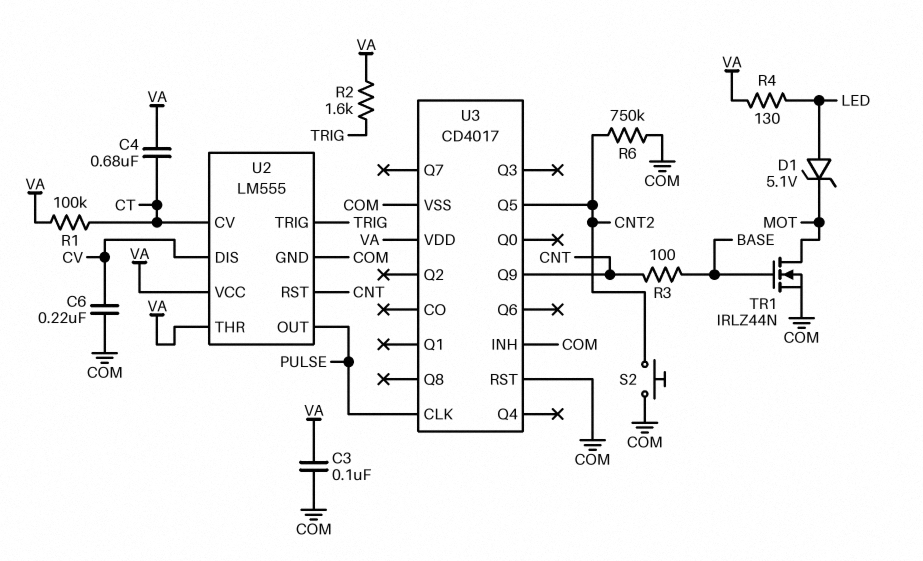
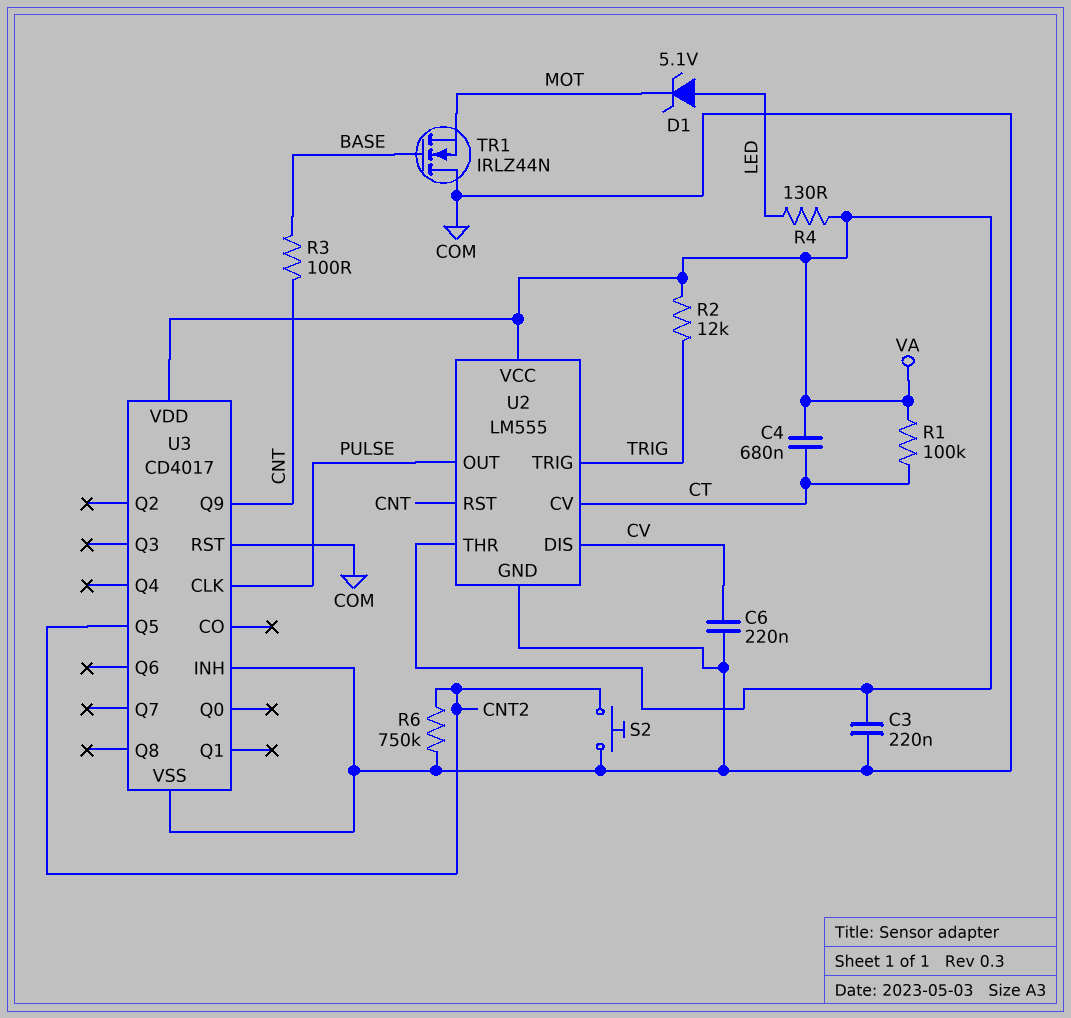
C3: 100nF (COM, VA) -> 220nF (COM, VA)
R2: 1.6k (TRIG, VA) -> 12k (TRIG, VA)
TR1: NMOS IRLZ44N (G BASE, D MOT, S COM) -> NMOS IRLZ44N (G BASE, D COM, S MOT)

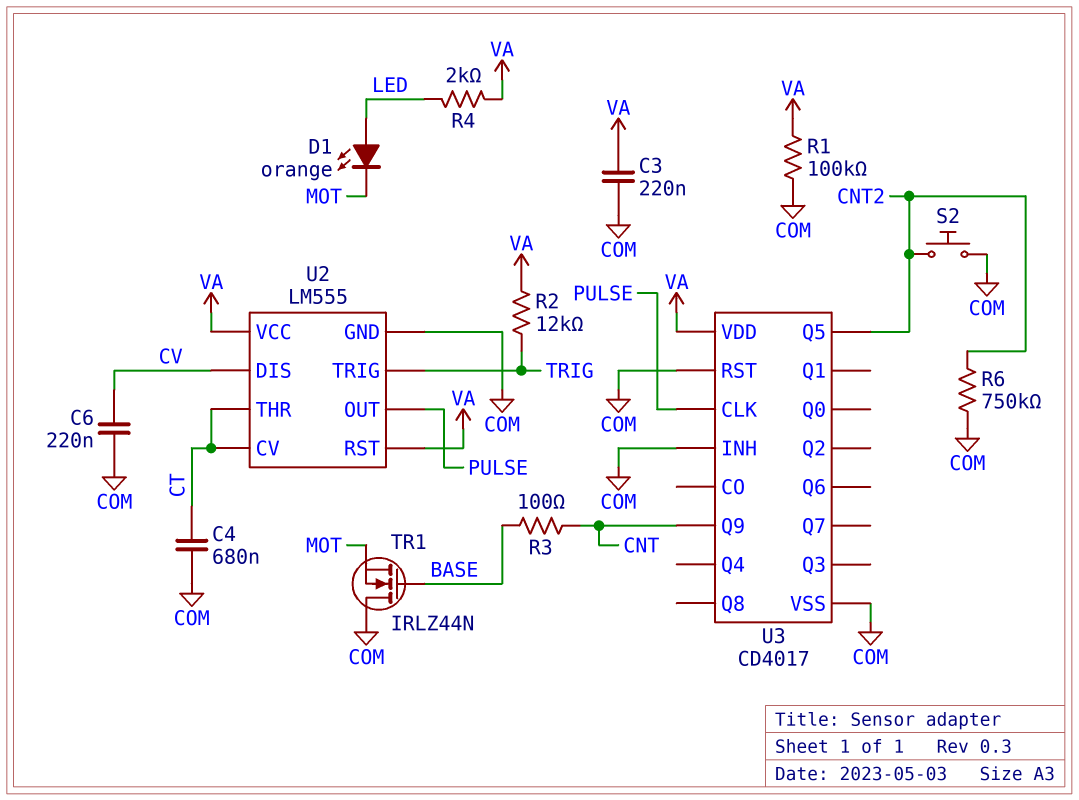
C4: 680nF (CT, VA) -> 680nF (COM, CT)
D1: zener 5.1V (A LED, K MOT) -> LED orange (A LED, K MOT)
R1: 100k (CT, VA) -> 100k (COM, VA)
R4: 130 (LED, VA) -> 2k (LED, VA)
U2 pin RST: CNT -> VA
U2 pin THR: VA -> CT

